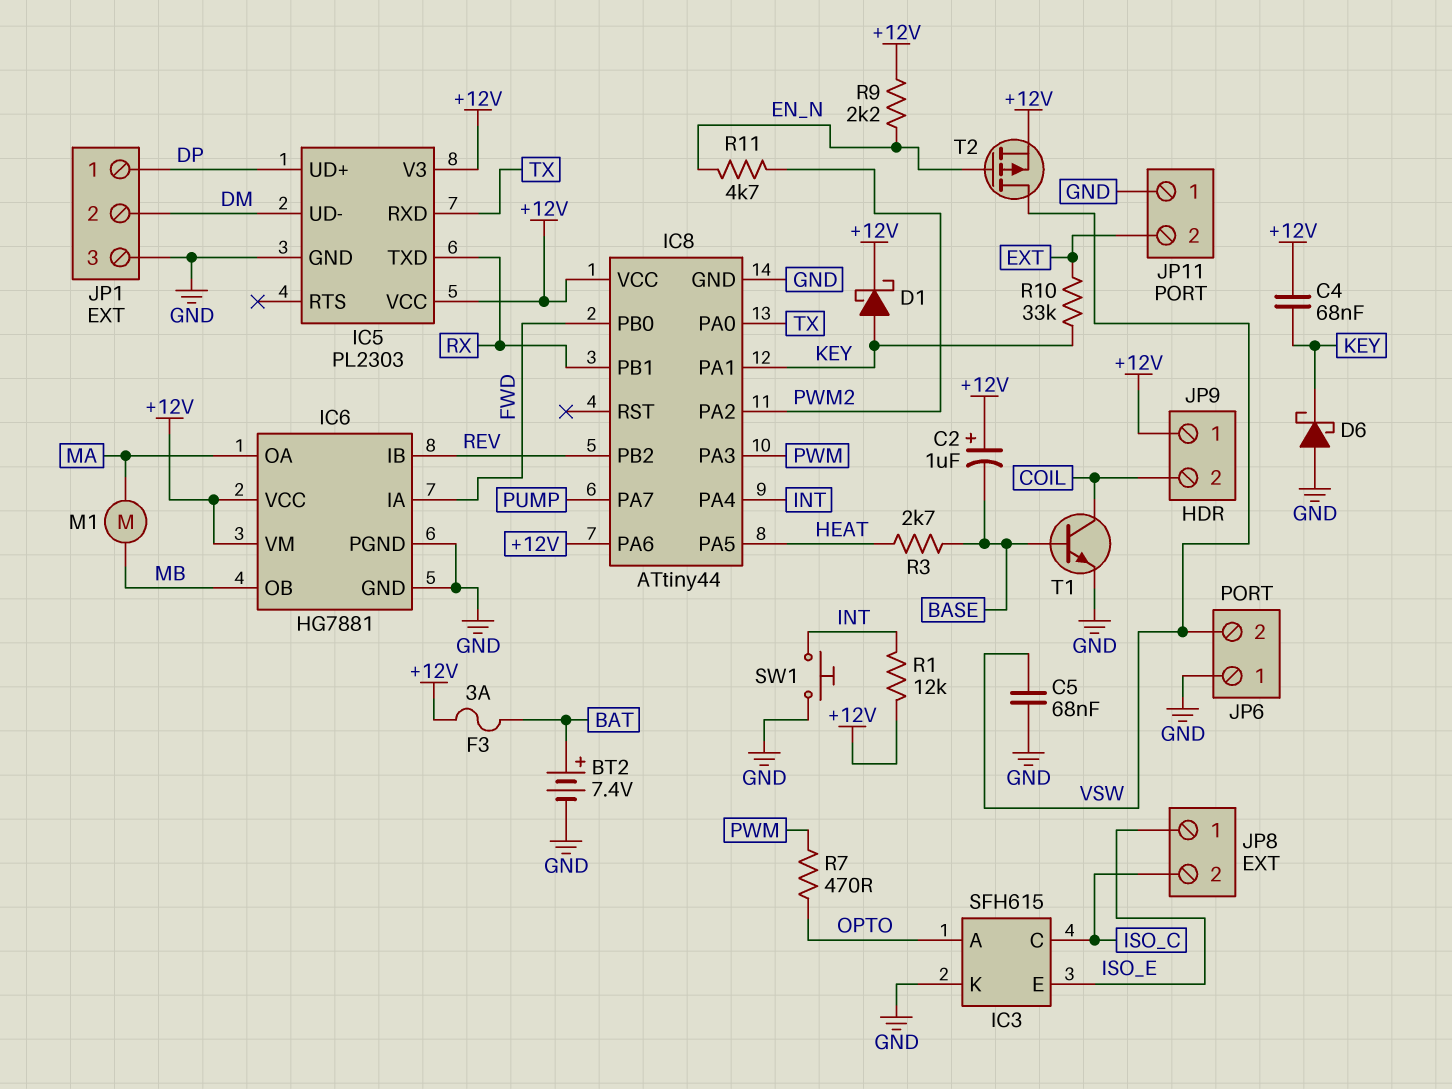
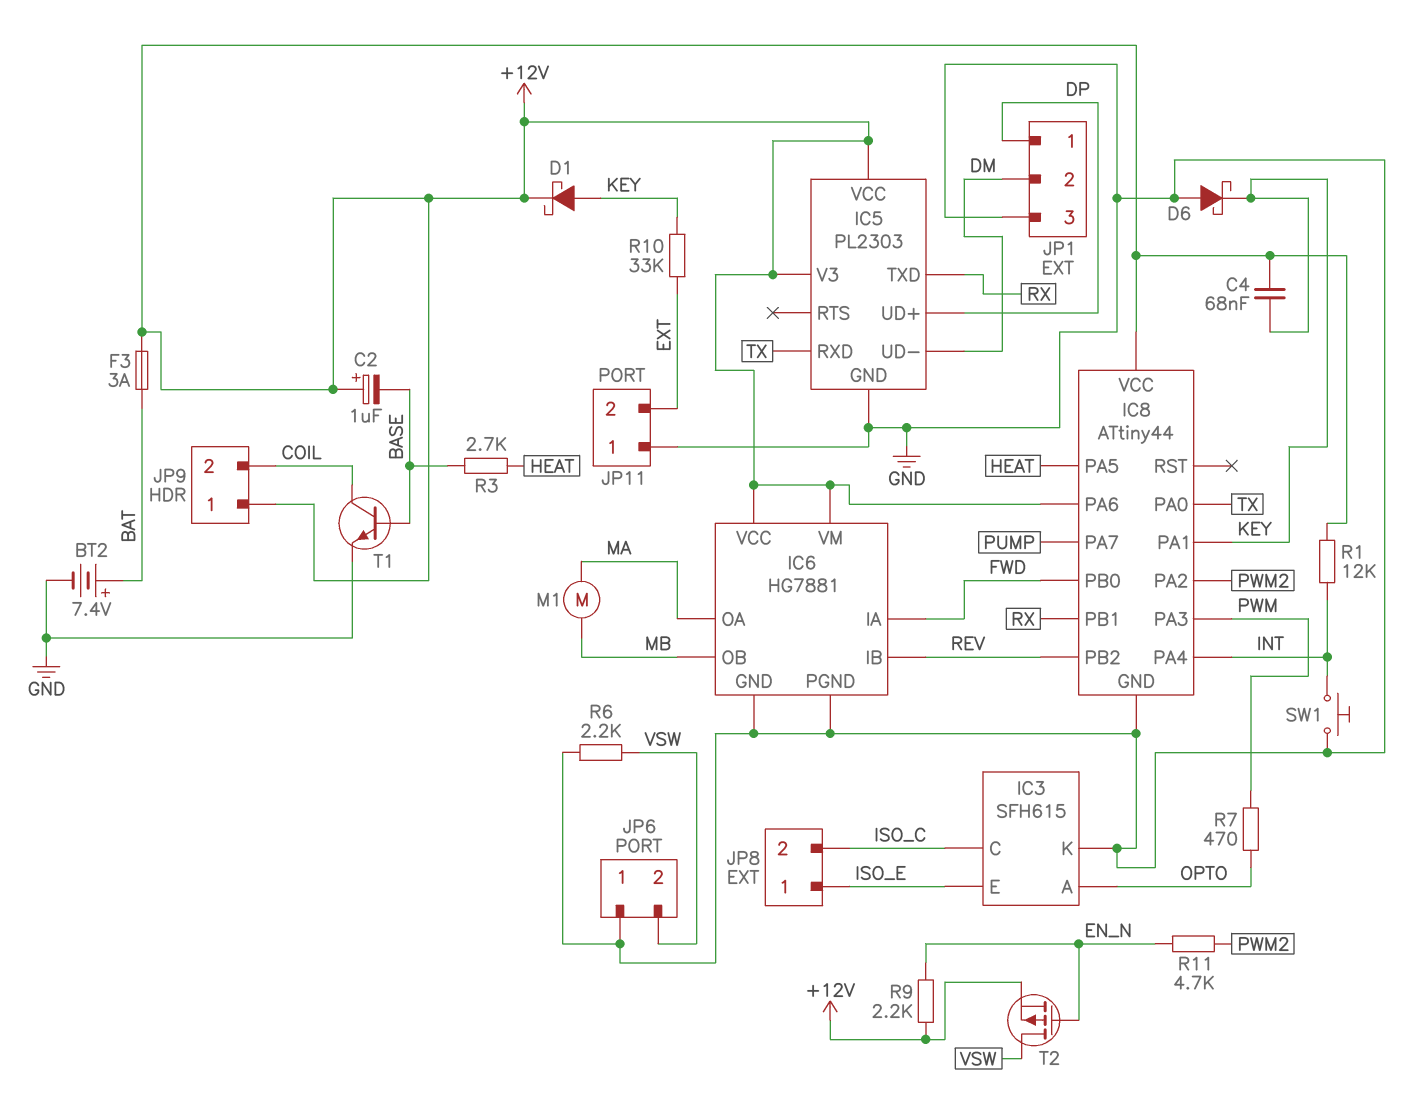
C5: 68nF (GND, VSW) -> none
R6: none -> 2.2k (GND, VSW)

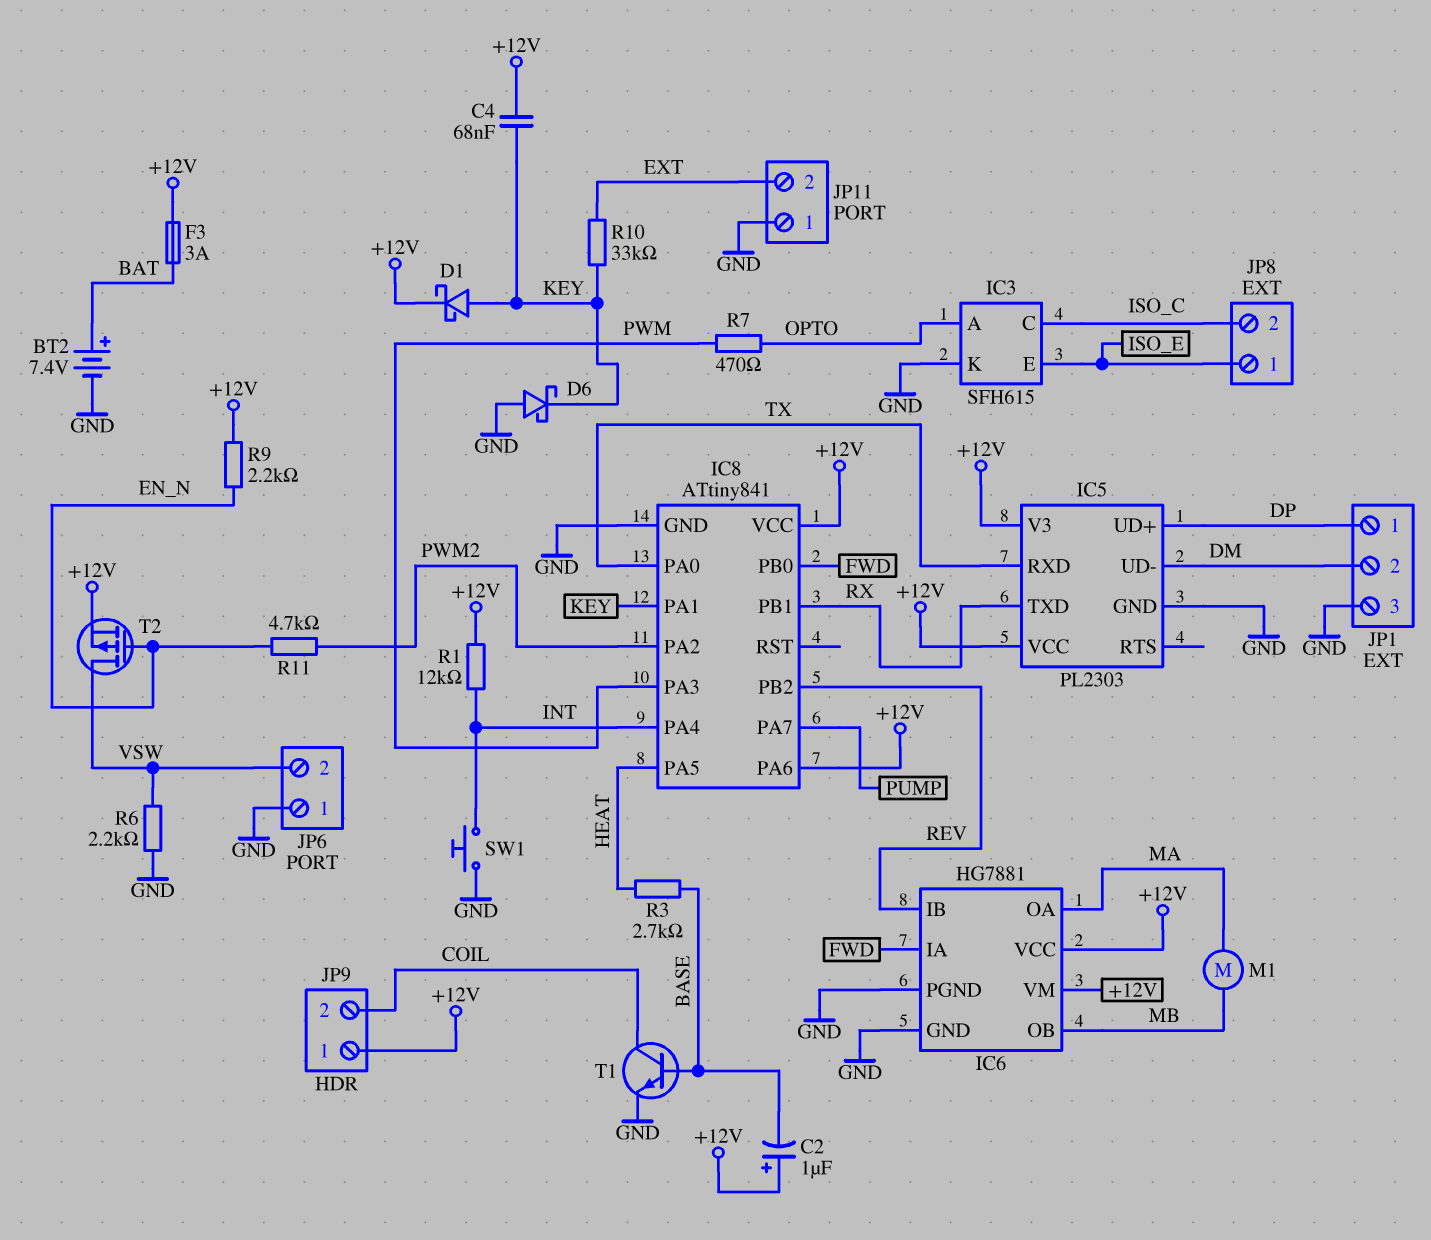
IC8: ATtiny44 -> ATtiny841

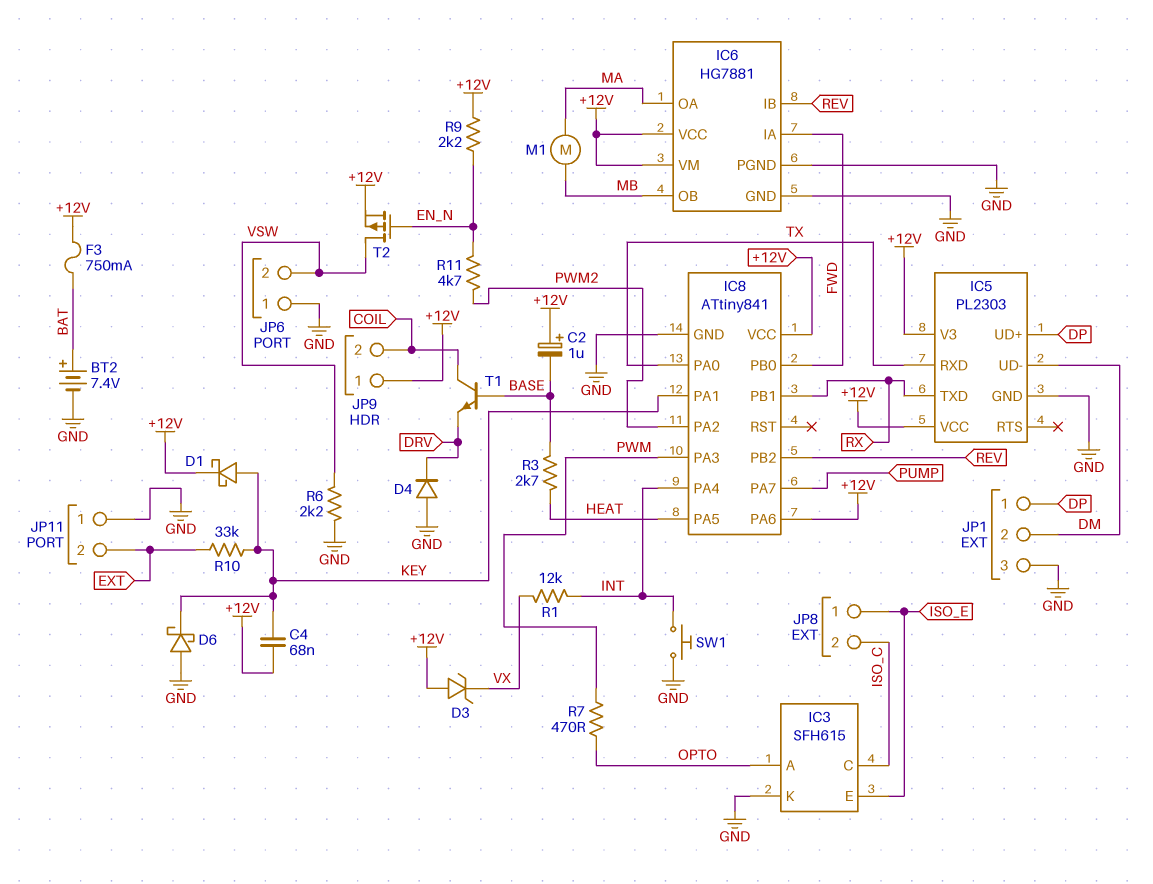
D3: none -> zener (A +12V, K VX)
D4: none -> diode (A GND, K DRV)
F3: 3A (+12V, BAT) -> 750mA (+12V, BAT)
R1: 12k (+12V, INT) -> 12k (INT, VX)
T1: NPN (B BASE, C COIL, E GND) -> NPN (B BASE, C COIL, E DRV)

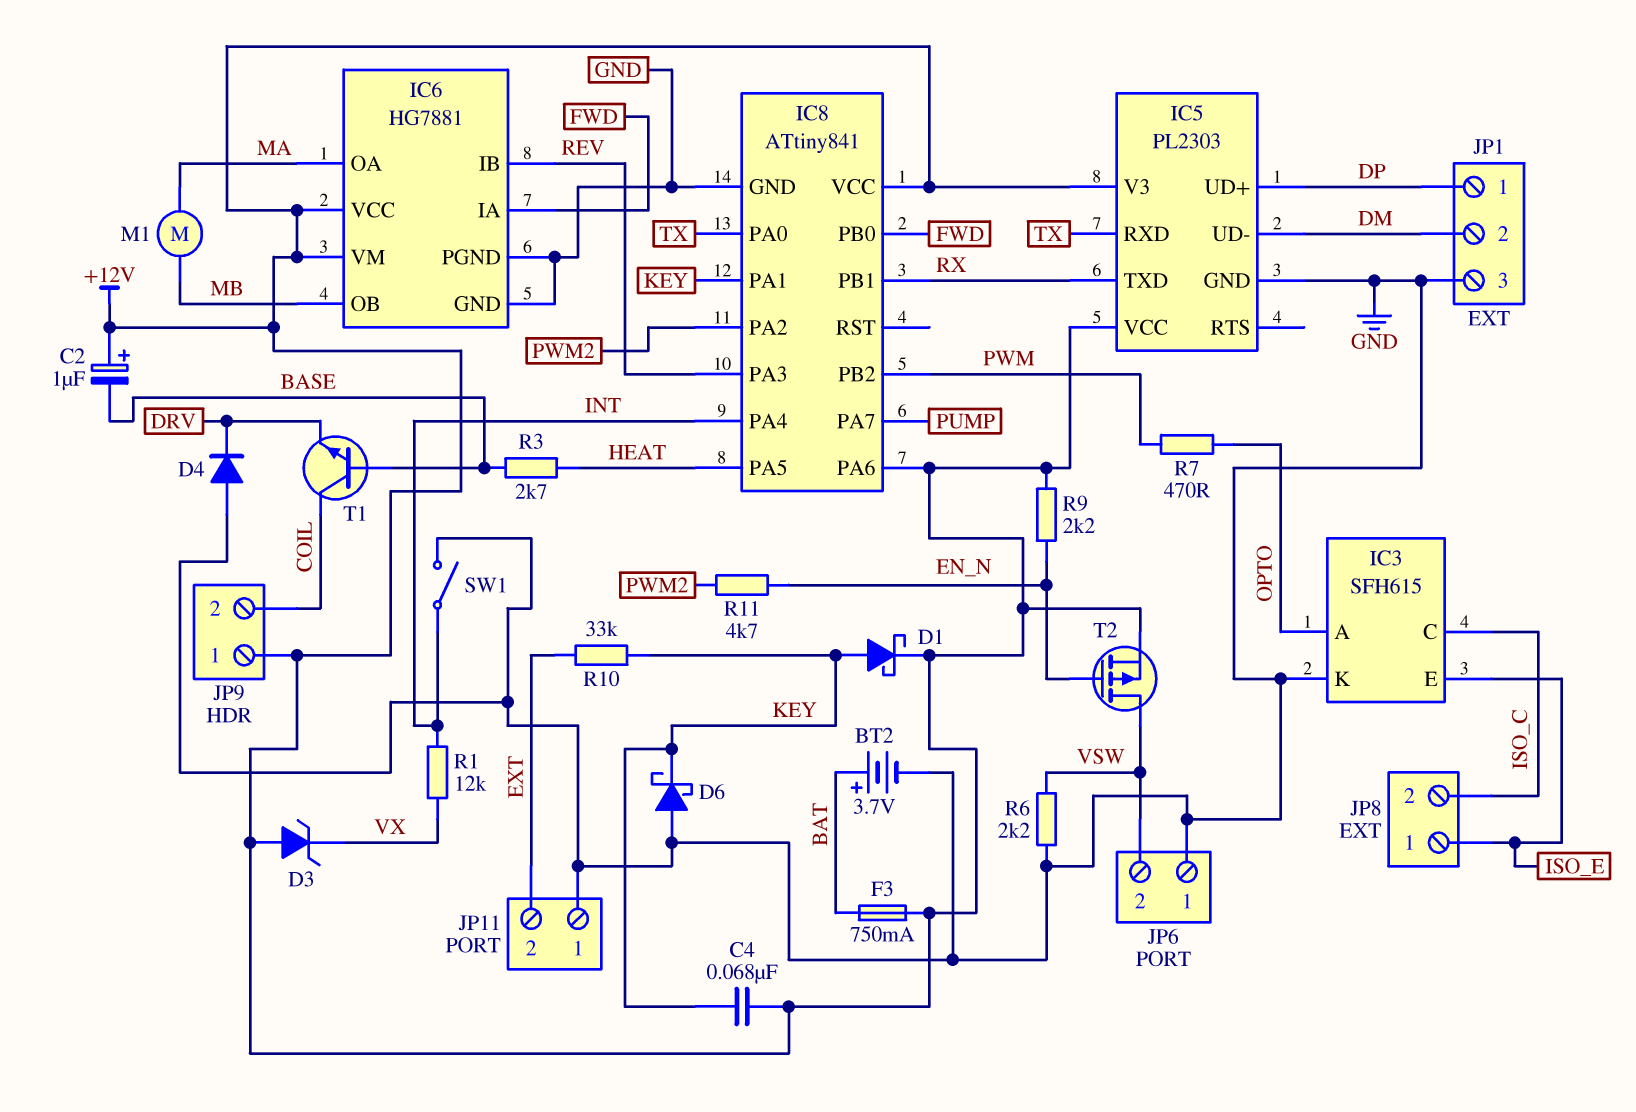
BT2: 7.4V (plus BAT, minus GND) -> 3.7V (plus BAT, minus GND)
IC8 pin PA3: PWM -> REV
IC8 pin PB2: REV -> PWM
SW1: button (GND, INT) -> switch (GND, INT)

